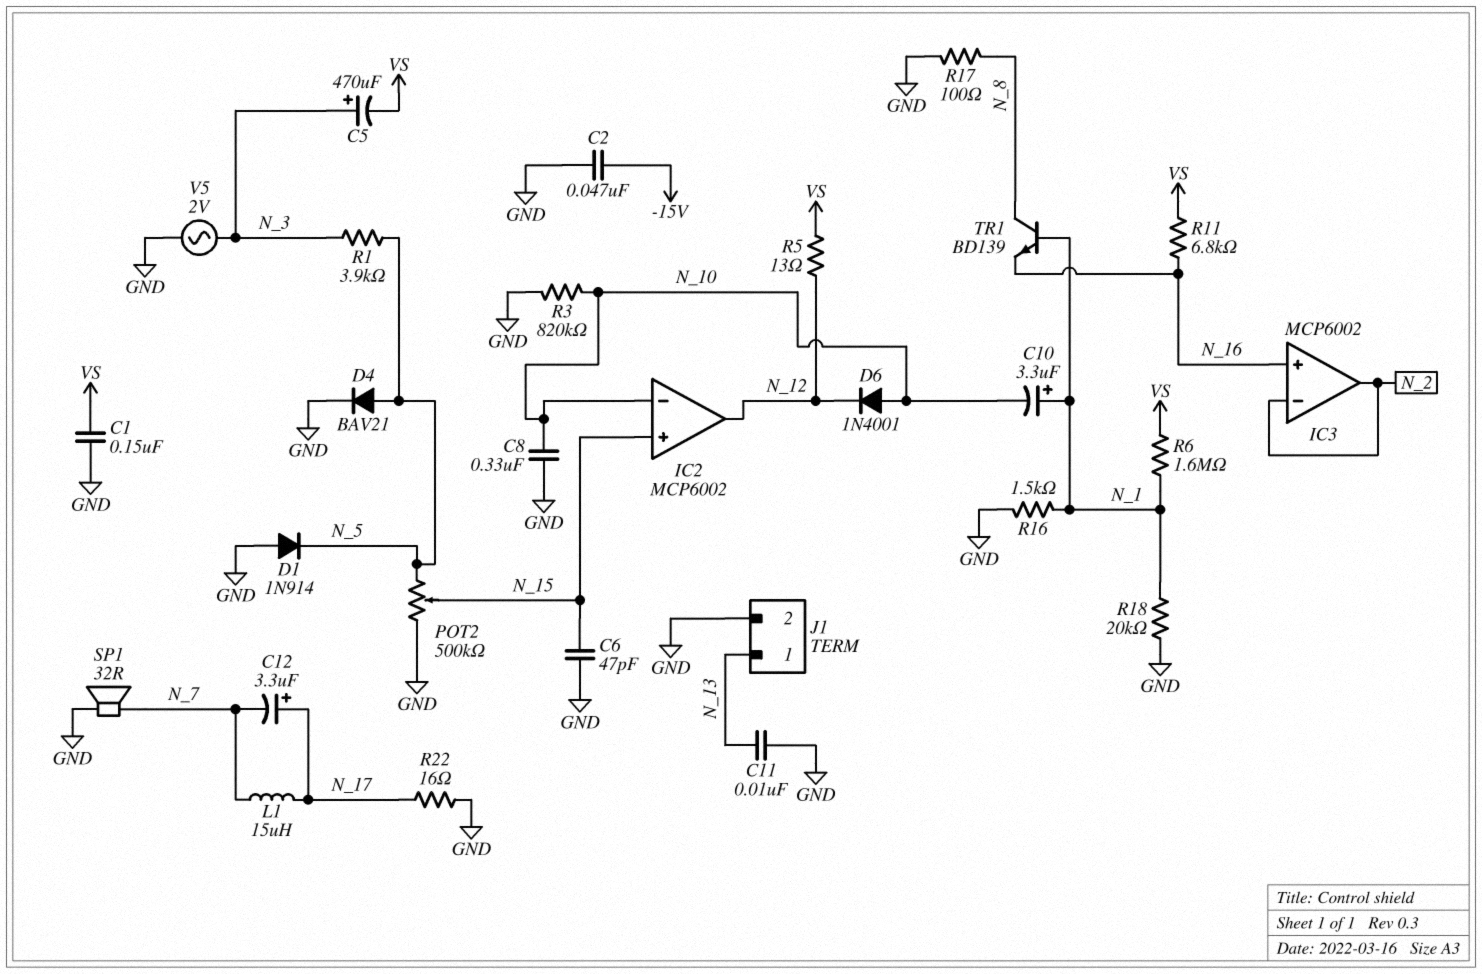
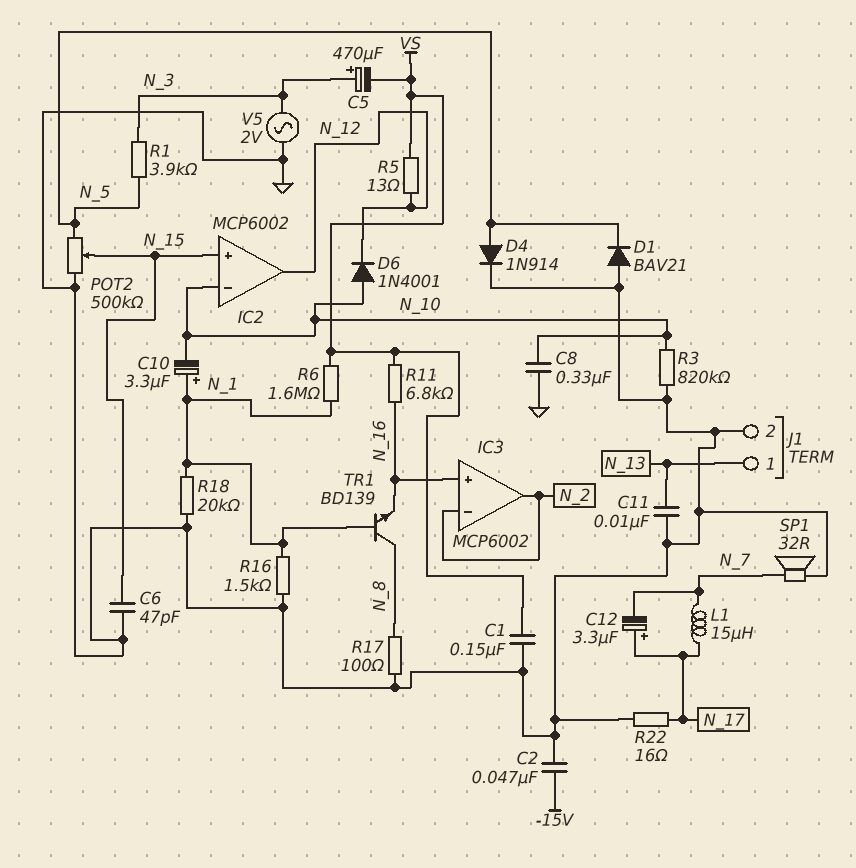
D1: diode 1N914 (A GND, K N_5) -> diode BAV21 (A GND, K N_5)
D4: diode BAV21 (A N_5, K GND) -> diode 1N914 (A N_5, K GND)

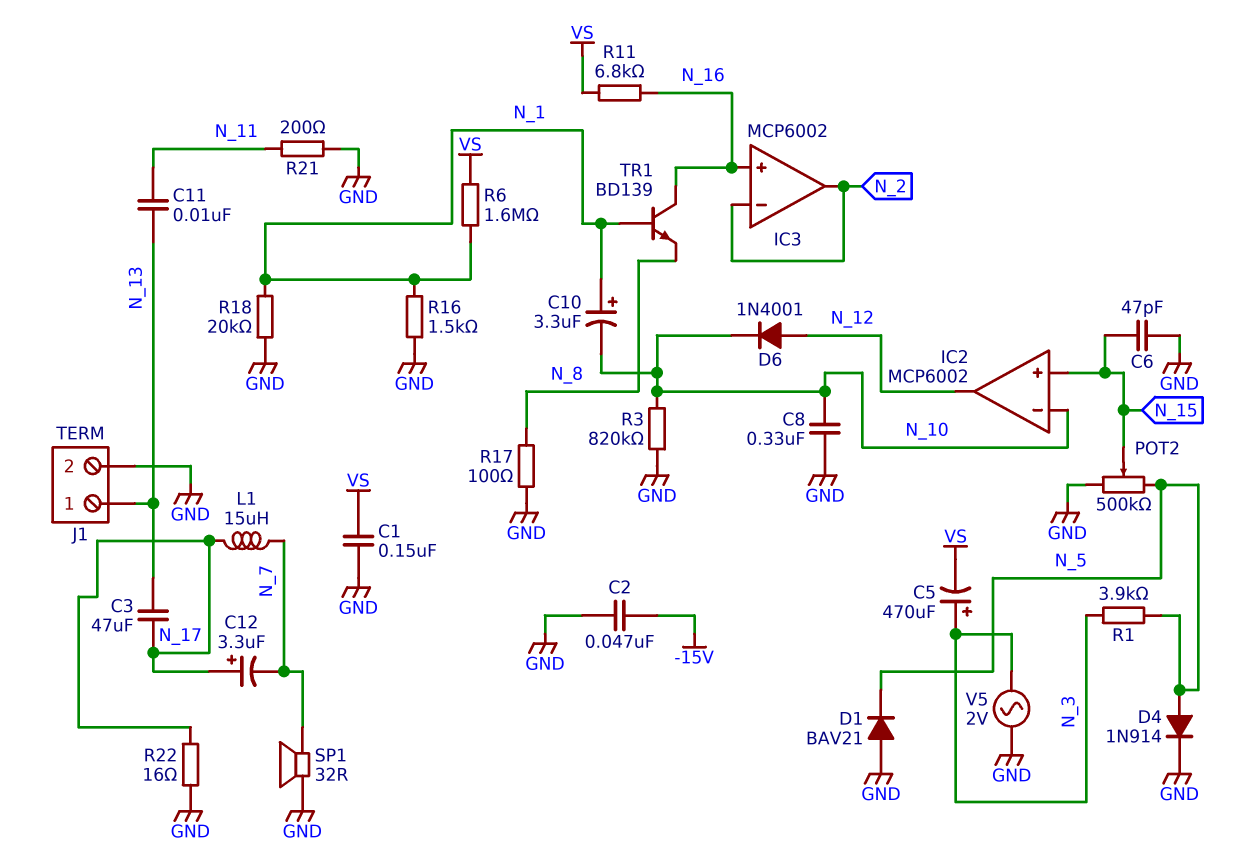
C3: none -> 47uF (N_13, N_17)
C11: 10nF (GND, N_13) -> 10nF (N_11, N_13)
D6: diode 1N4001 (A N_10, K N_12) -> diode 1N4001 (A N_12, K N_10)
R5: 13 (N_12, VS) -> none
R21: none -> 200 (GND, N_11)
TR1: NPN BD139 (B N_1, C N_8, E N_16) -> NPN BD139 (B N_1, C N_16, E N_8)

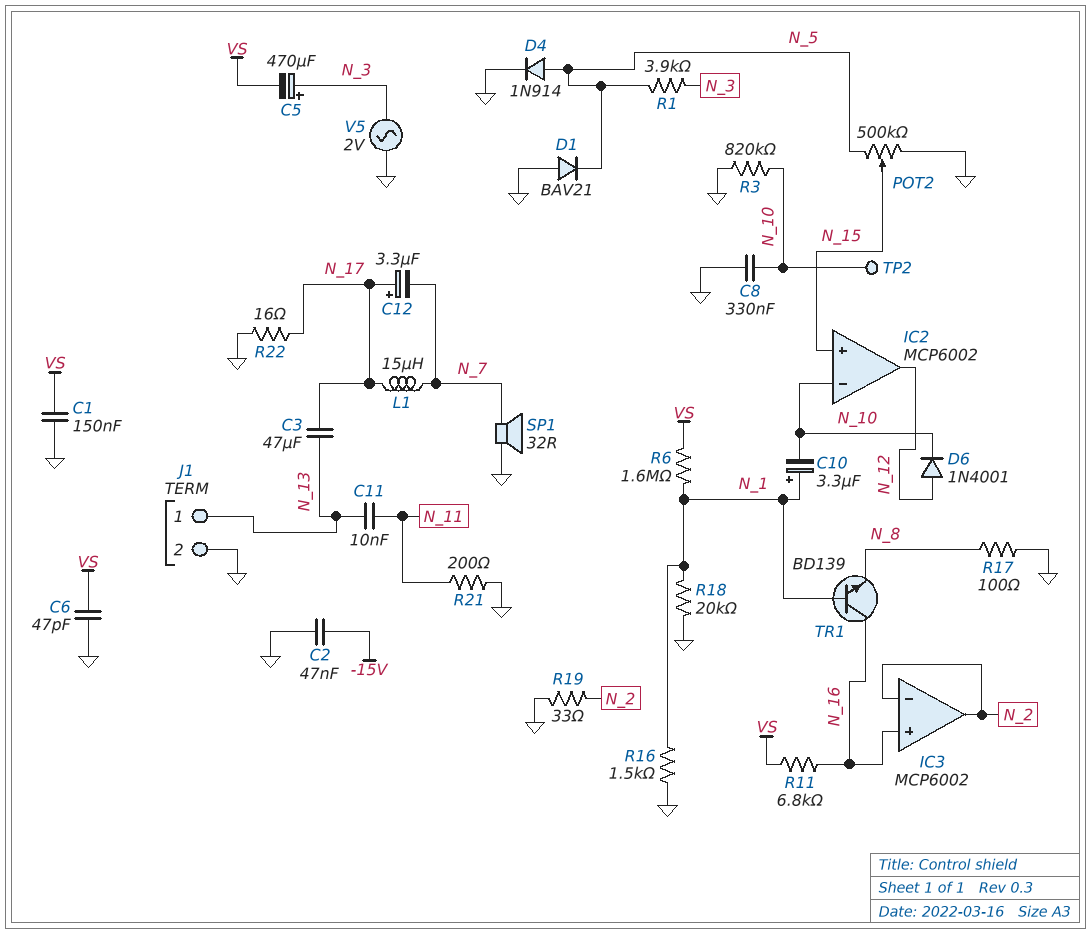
C6: 47pF (GND, N_15) -> 47pF (GND, VS)
R19: none -> 33 (GND, N_2)
TP2: none -> test point (N_10)

